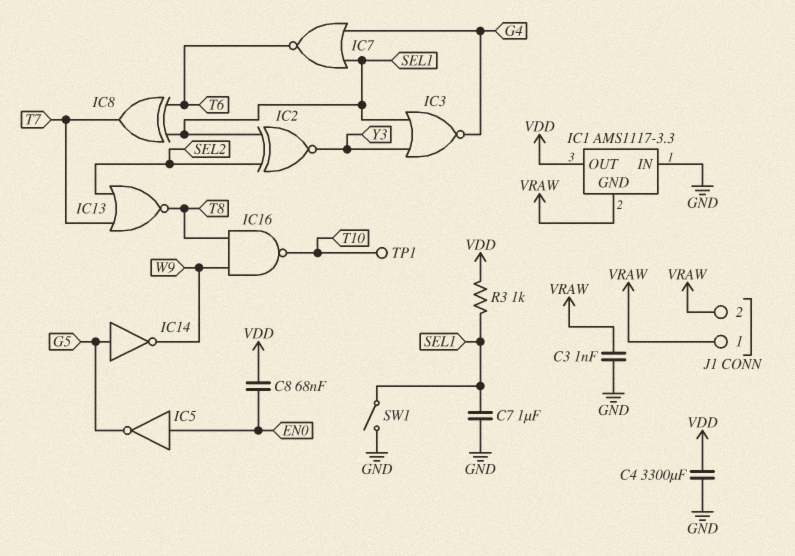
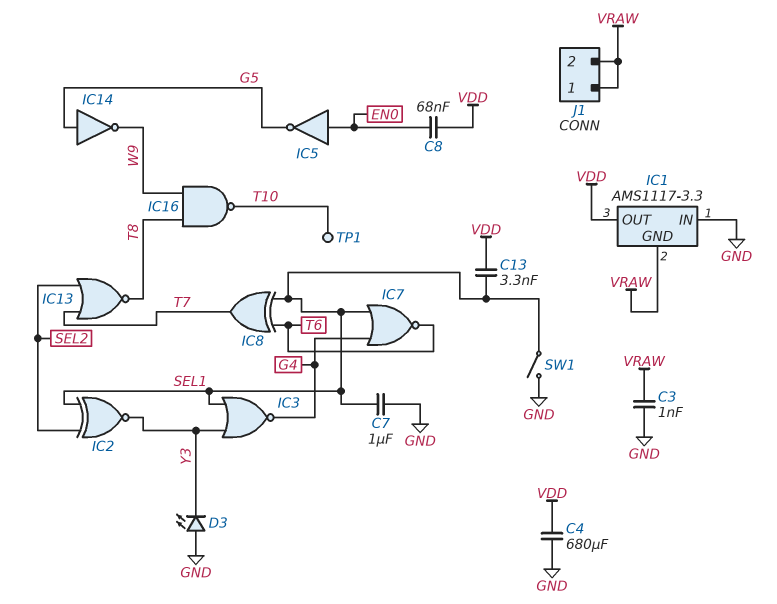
C4: 3300uF (GND, VDD) -> 680uF (GND, VDD)
C13: none -> 3.3nF (SEL1, VDD)
D3: none -> LED (A GND, K Y3)
R3: 1k (SEL1, VDD) -> none

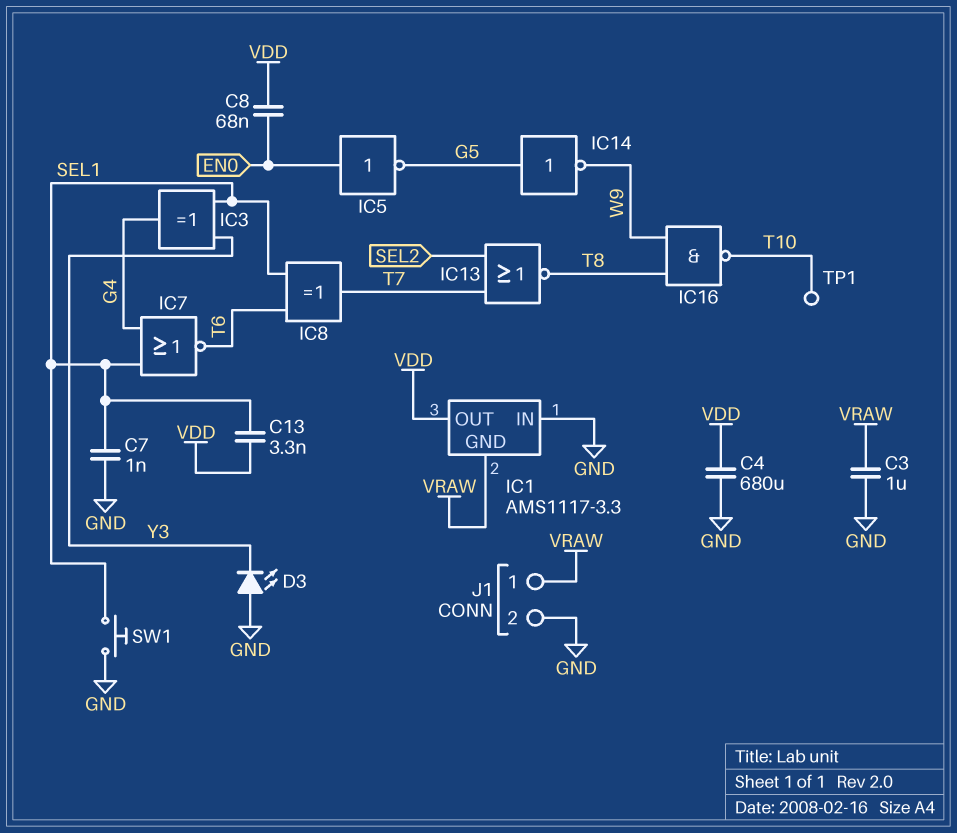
C3: 1nF (GND, VRAW) -> 1uF (GND, VRAW)
C7: 1uF (GND, SEL1) -> 1nF (GND, SEL1)
IC2: XNOR (in SEL1, in SEL2, out Y3) -> none
IC3: NOR (in SEL1, in Y3, out G4) -> XOR (in SEL1, in Y3, out G4)
J1 pin 2: VRAW -> GND
SW1: switch (GND, SEL1) -> button (GND, SEL1)

